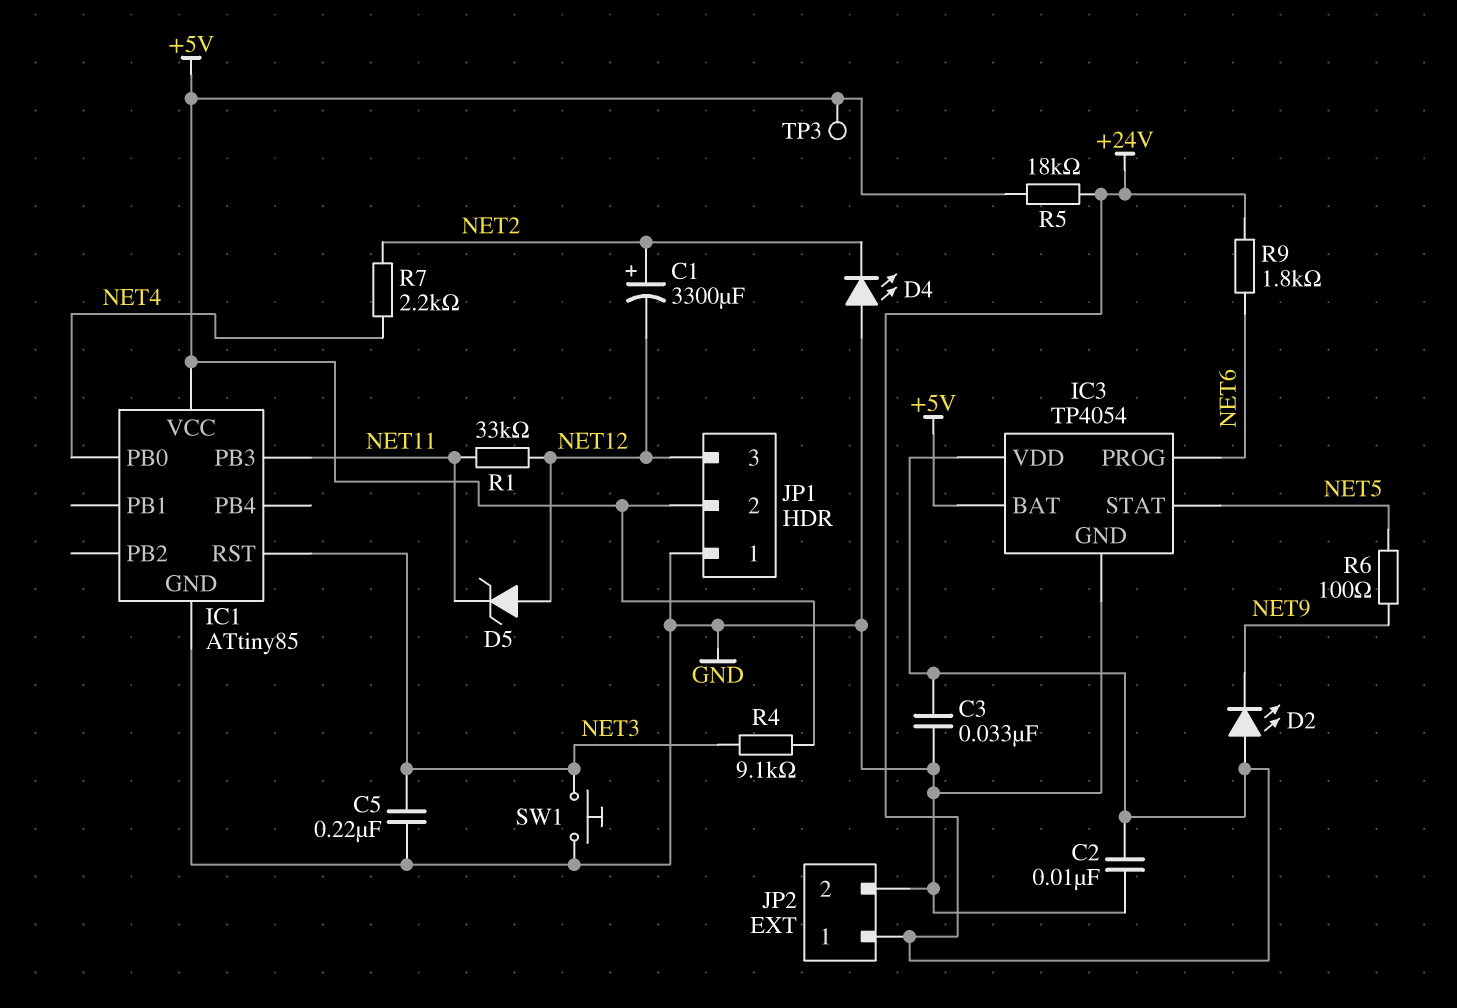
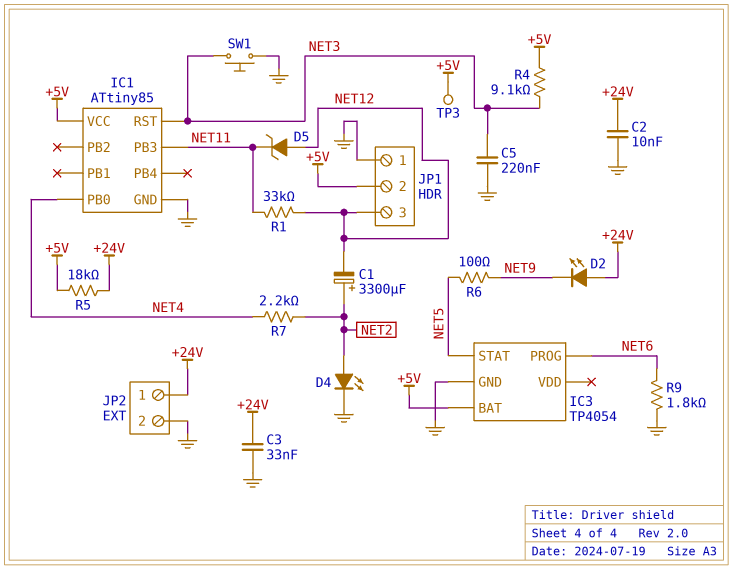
D4: LED (A GND, K NET2) -> LED (A NET2, K GND)
IC3 pin VDD: +24V -> none
R9: 1.8k (+24V, NET6) -> 1.8k (GND, NET6)

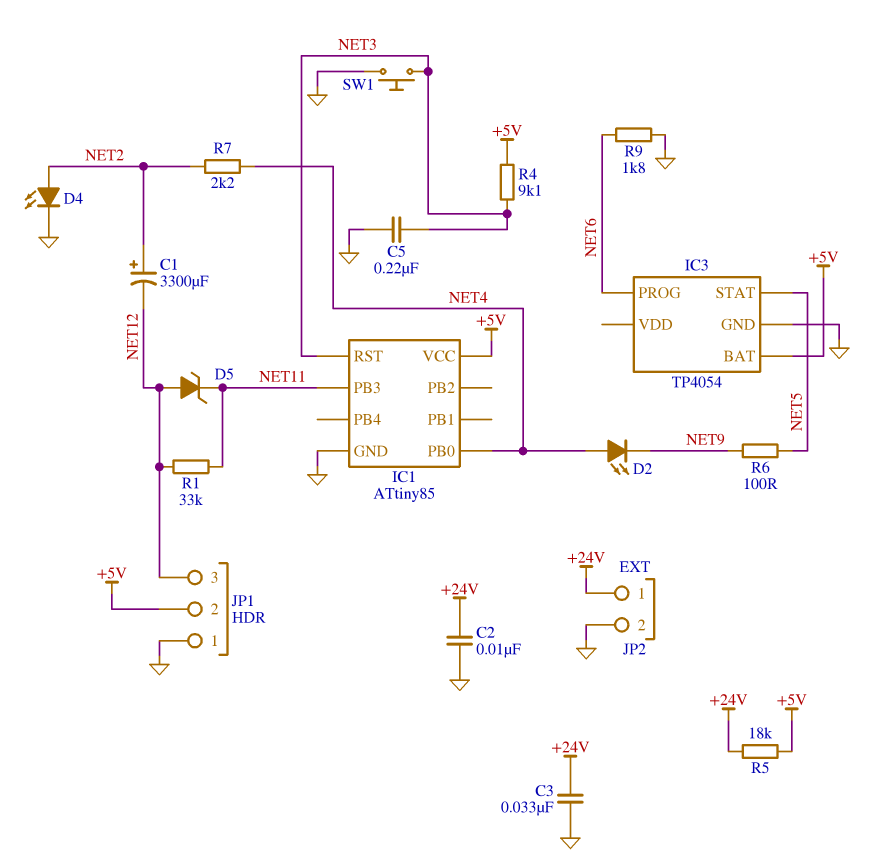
D2: LED (A +24V, K NET9) -> LED (A NET4, K NET9)
TP3: test point (+5V) -> none

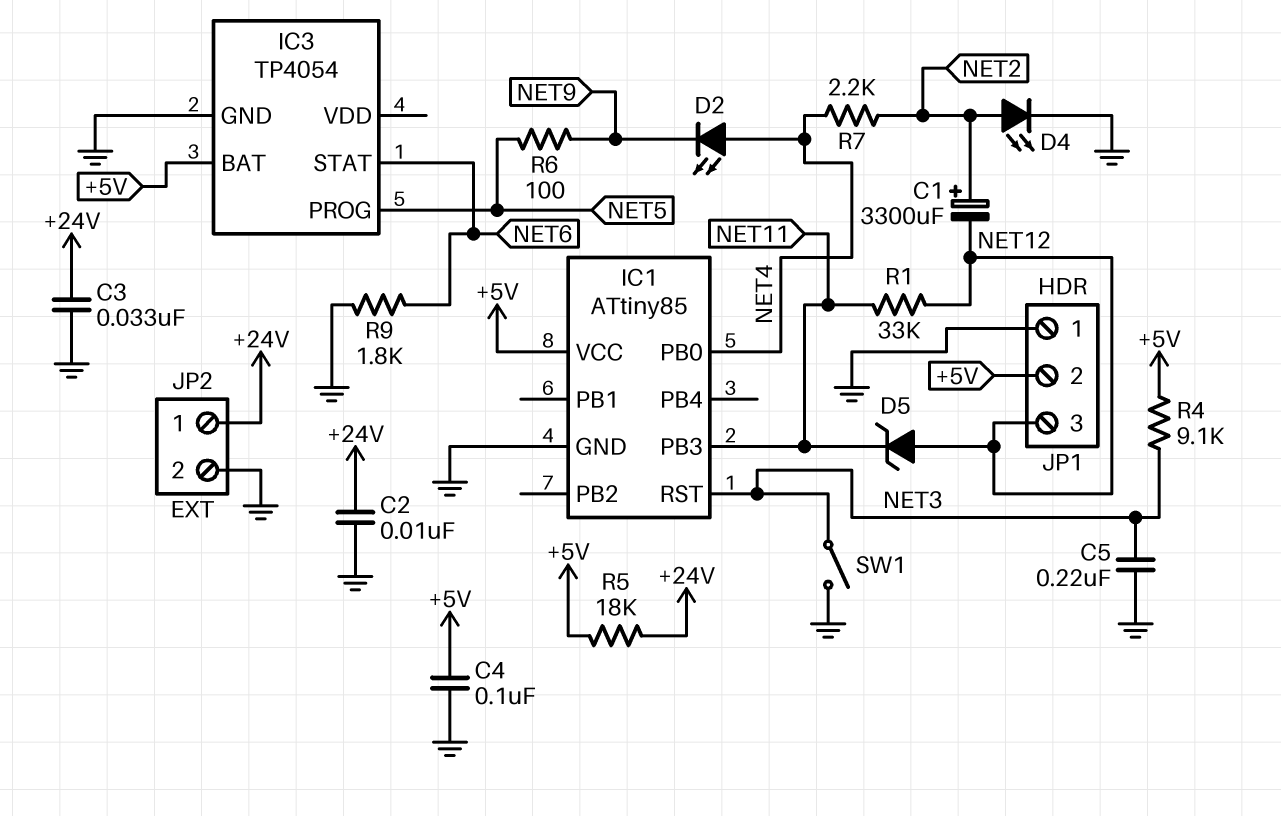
C4: none -> 100nF (+5V, GND)
IC3 pin PROG: NET6 -> NET5
IC3 pin STAT: NET5 -> NET6
SW1: button (GND, NET3) -> switch (GND, NET3)

